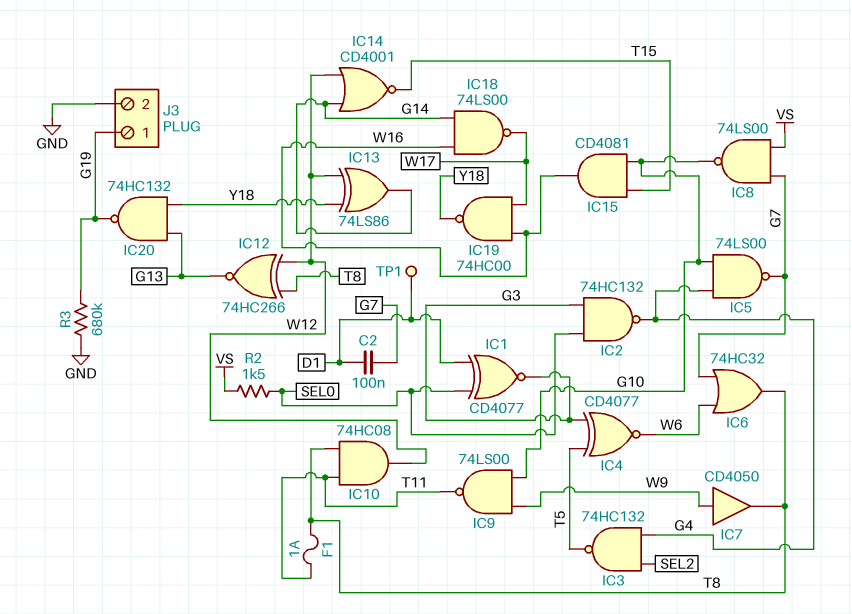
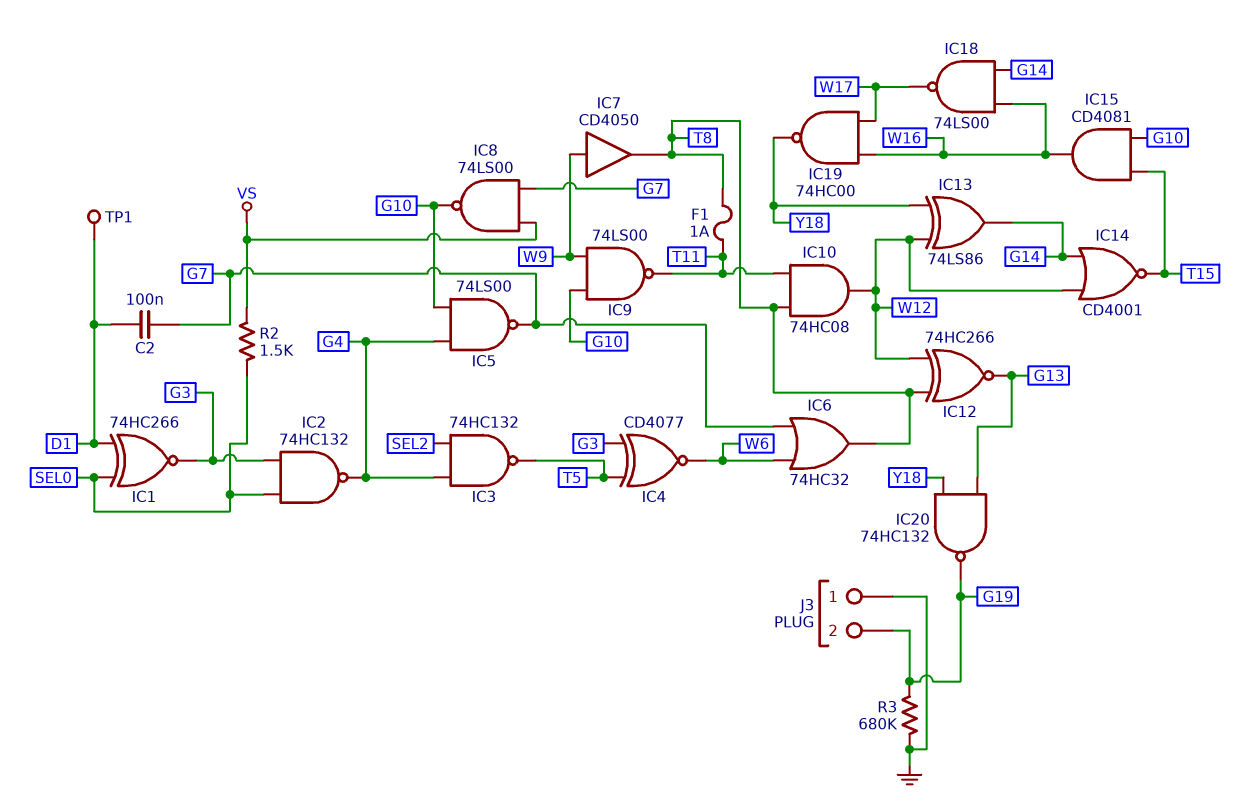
IC1: XNOR CD4077 (in D1, in SEL0, out G3) -> XNOR 74HC266 (in D1, in SEL0, out G3)
J3 pin 1: G19 -> GND
J3 pin 2: GND -> G19

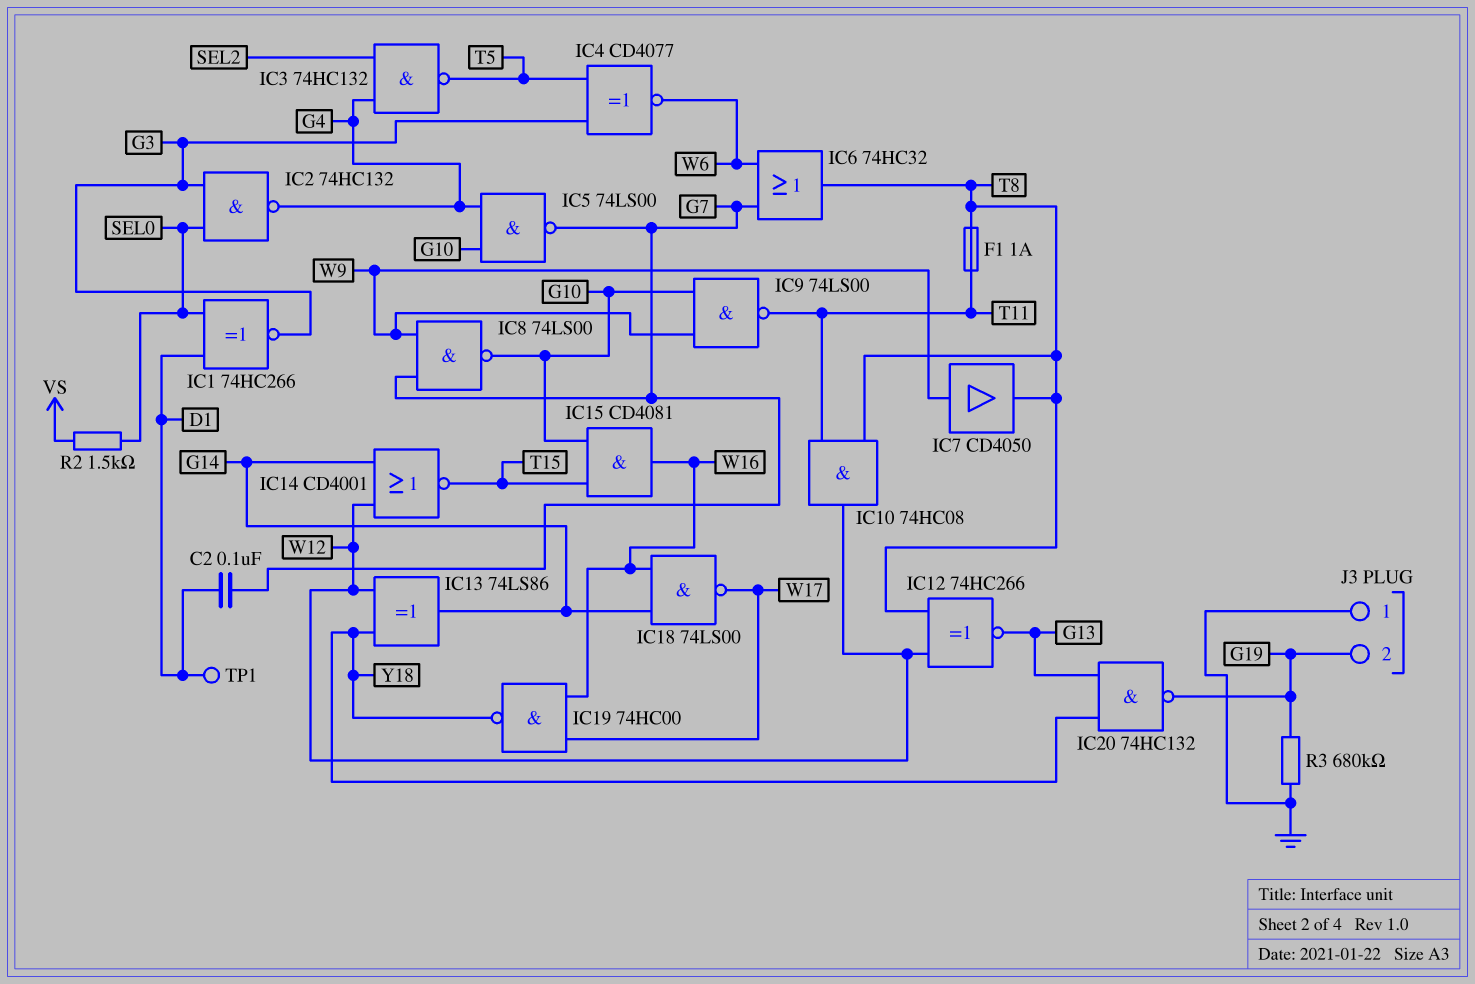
IC8: NAND 74LS00 (in G7, in VS, out G10) -> NAND 74LS00 (in G7, in W9, out G10)

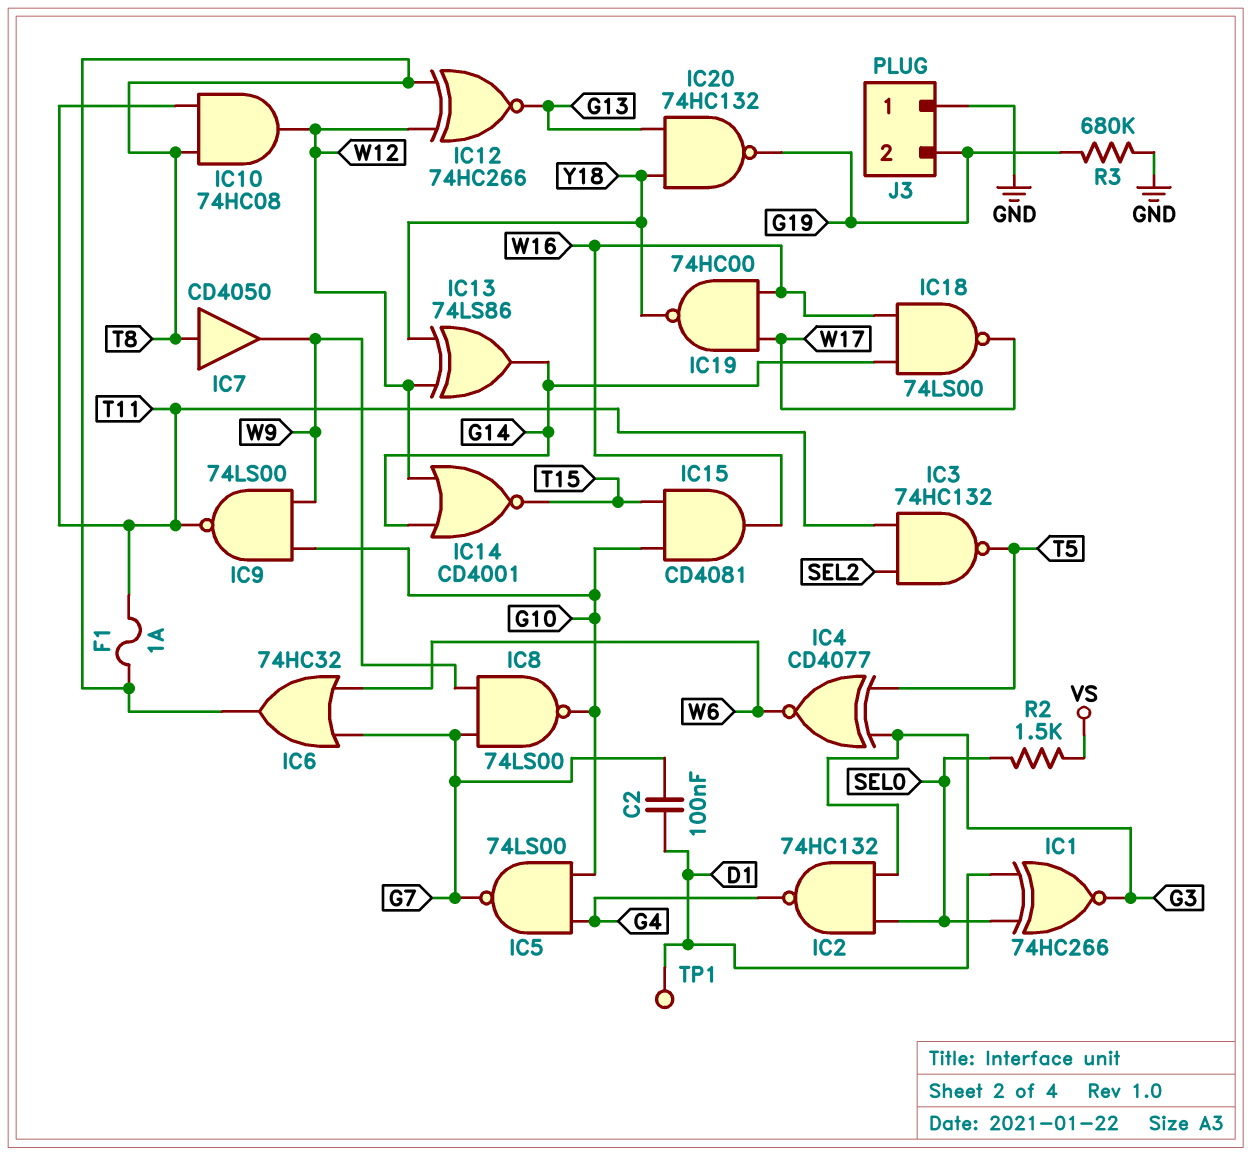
IC3: NAND 74HC132 (in G4, in SEL2, out T5) -> NAND 74HC132 (in SEL2, in T11, out T5)
IC7: buffer CD4050 (in W9, out T8) -> buffer CD4050 (in T8, out W9)

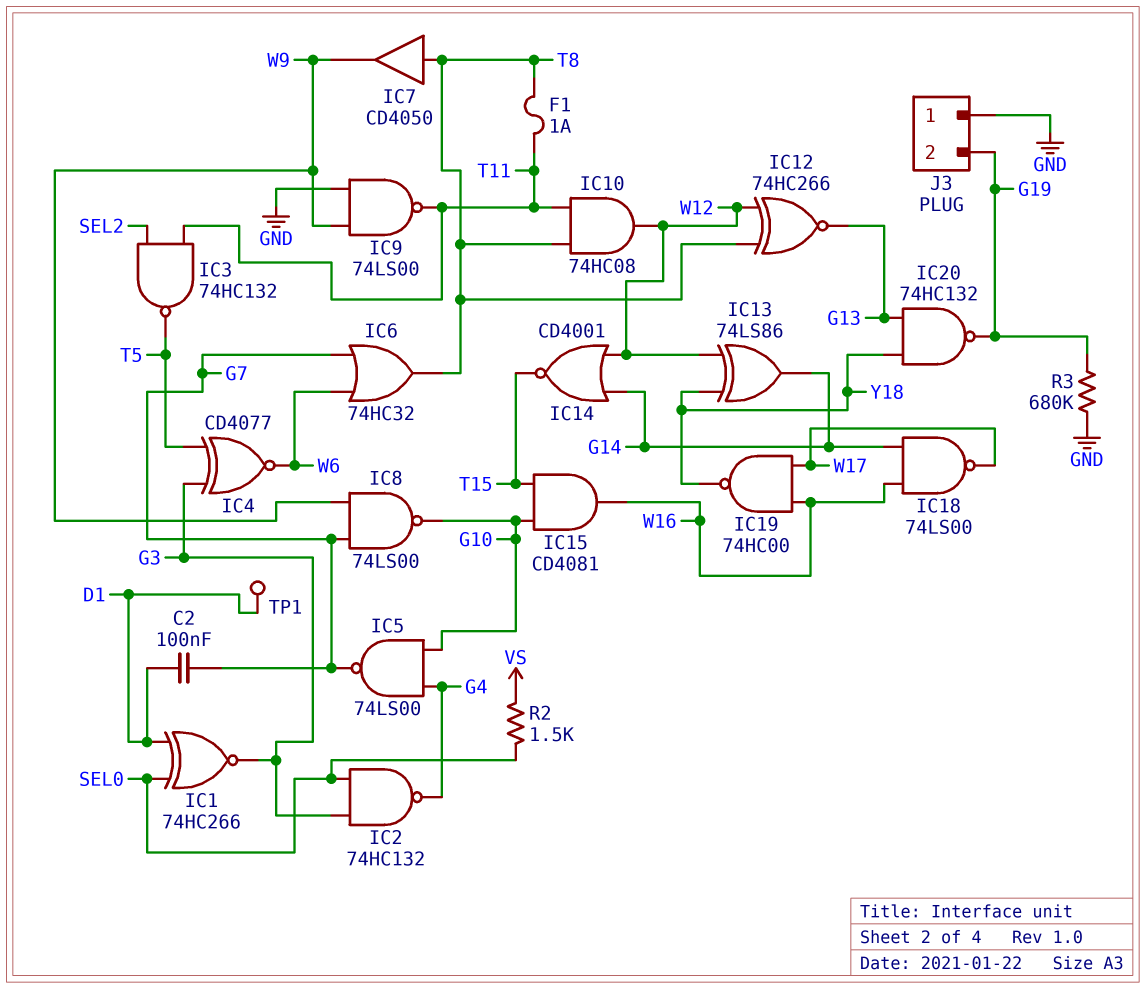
IC9: NAND 74LS00 (in G10, in W9, out T11) -> NAND 74LS00 (in GND, in W9, out T11)

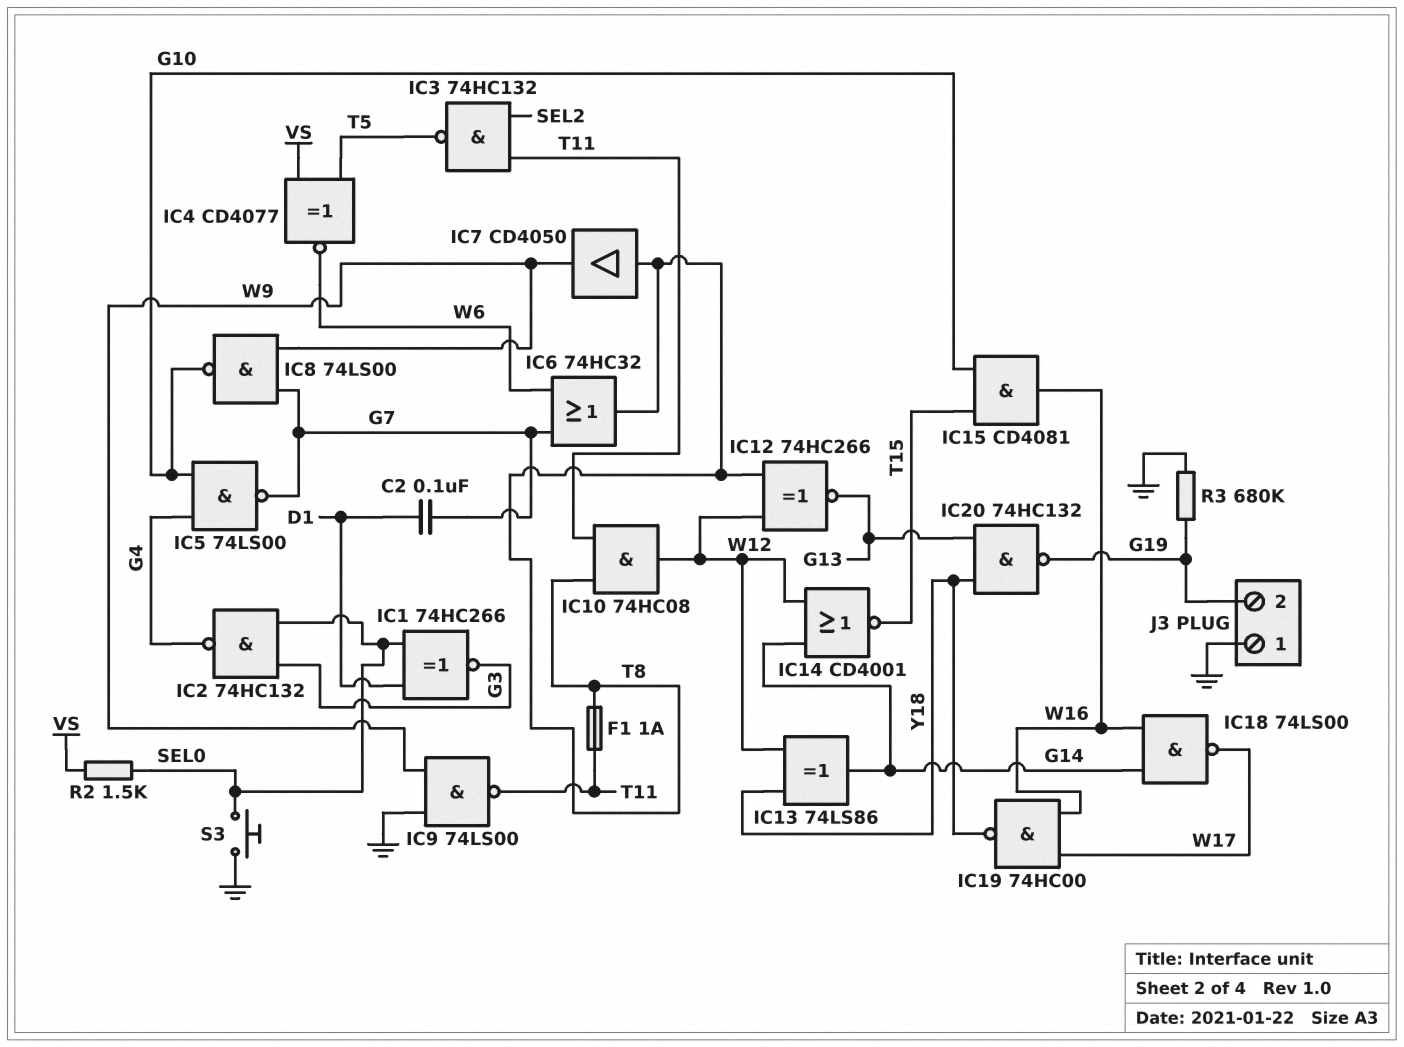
IC4: XNOR CD4077 (in G3, in T5, out W6) -> XNOR CD4077 (in T5, in VS, out W6)
S3: none -> button (GND, SEL0)
TP1: test point (D1) -> none

